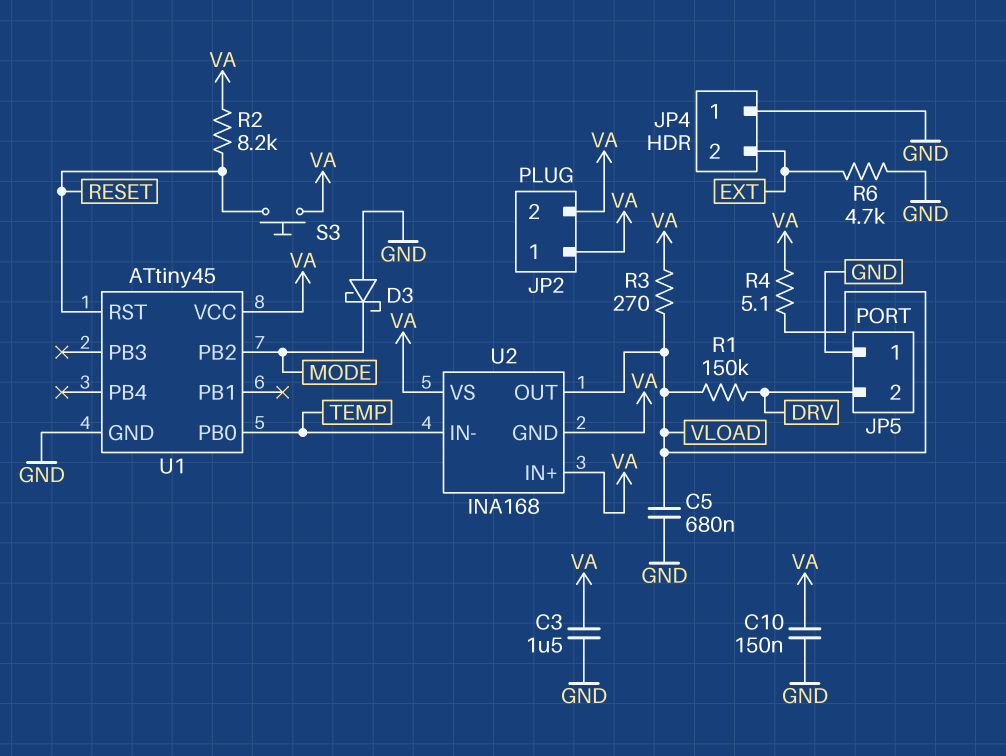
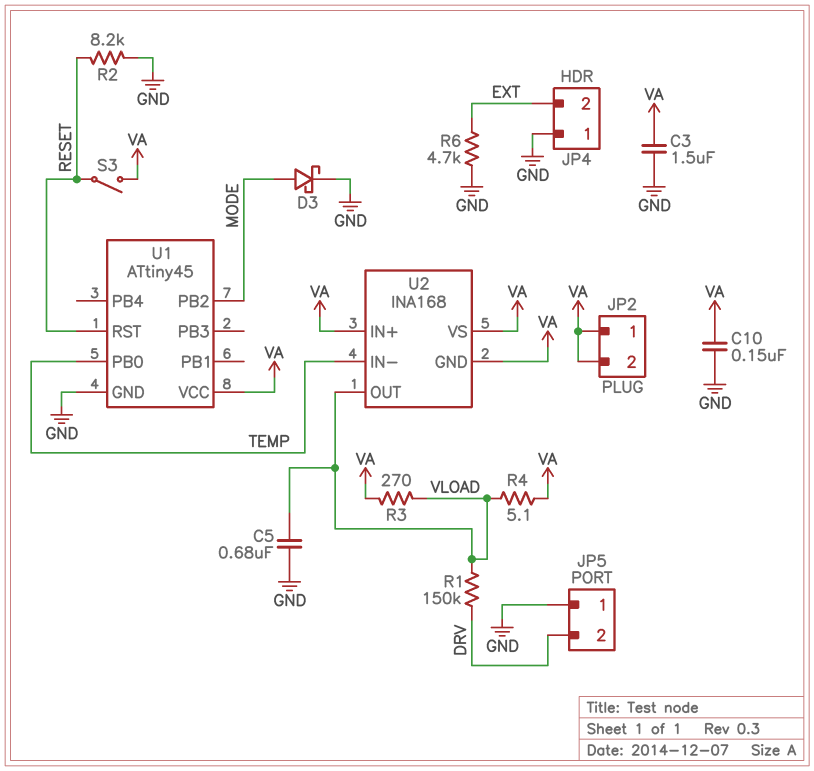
D3: schottky (A GND, K MODE) -> schottky (A MODE, K GND)
R2: 8.2k (RESET, VA) -> 8.2k (GND, RESET)
S3: button (RESET, VA) -> switch (RESET, VA)

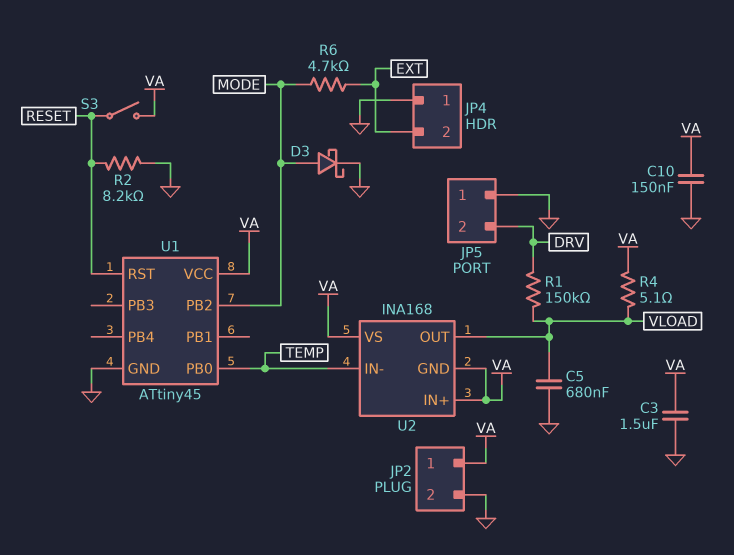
JP2 pin 2: VA -> GND
R3: 270 (VA, VLOAD) -> none
R6: 4.7k (EXT, GND) -> 4.7k (EXT, MODE)

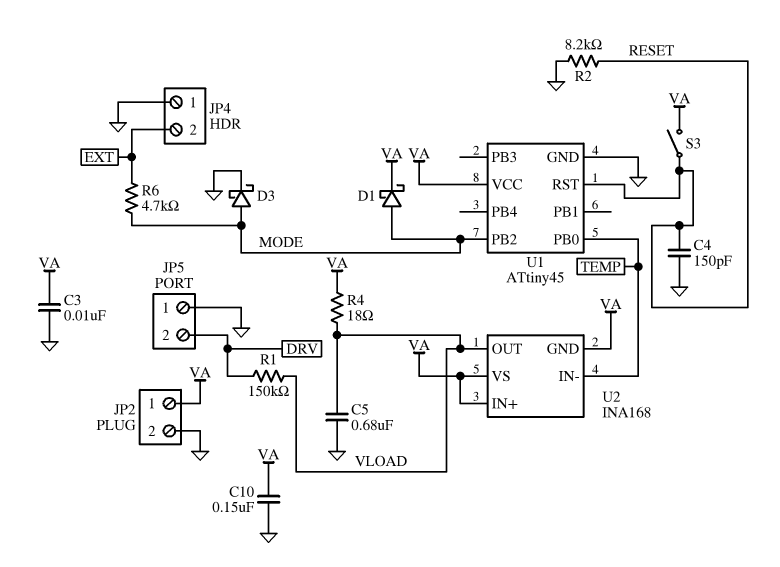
C3: 1.5uF (GND, VA) -> 10nF (GND, VA)
C4: none -> 150pF (GND, RESET)
D1: none -> schottky (A MODE, K VA)
R4: 5.1 (VA, VLOAD) -> 18 (VA, VLOAD)

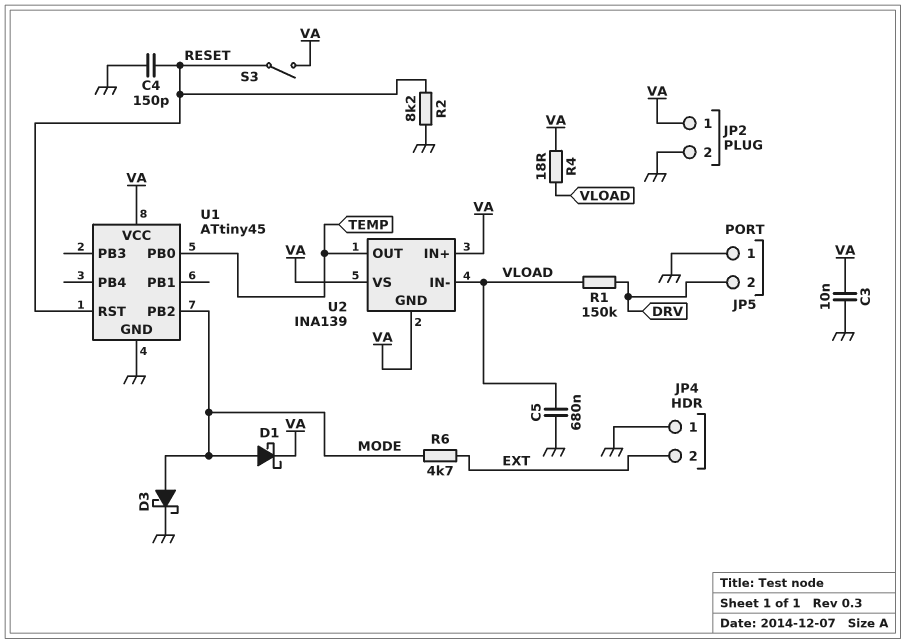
C10: 150nF (GND, VA) -> none
U2: INA168 -> INA139
U2 pin IN-: TEMP -> VLOAD
U2 pin OUT: VLOAD -> TEMP

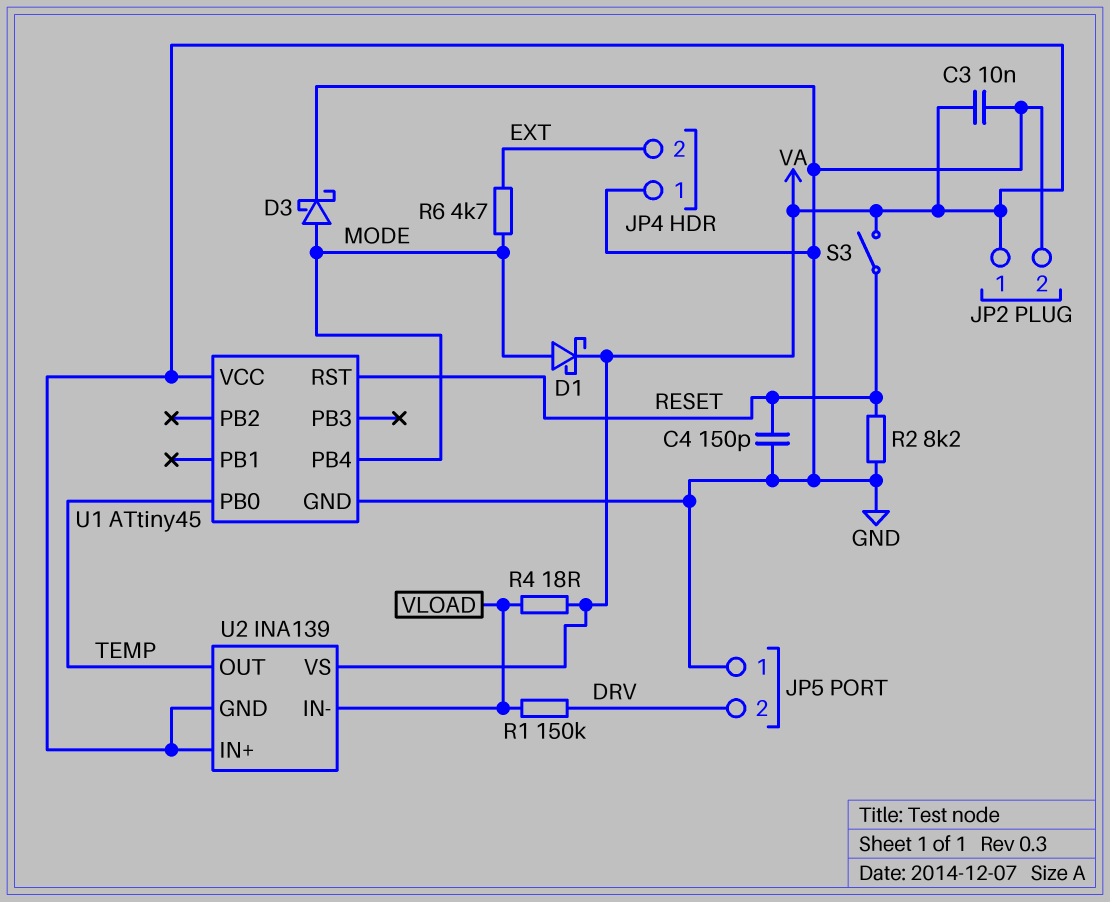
C5: 680nF (GND, VLOAD) -> none
U1 pin PB2: MODE -> none
U1 pin PB4: none -> MODE

